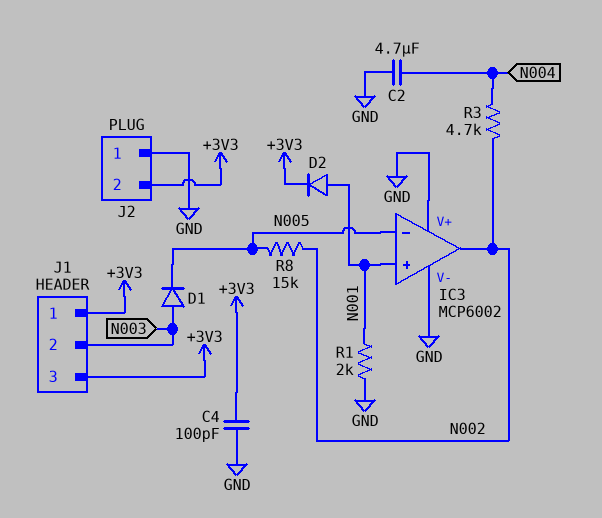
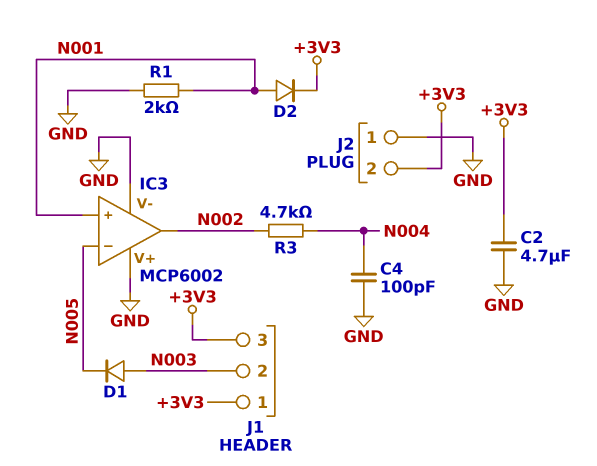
C2: 4.7uF (GND, N004) -> 4.7uF (+3V3, GND)
C4: 100pF (+3V3, GND) -> 100pF (GND, N004)
R8: 15k (N002, N005) -> none

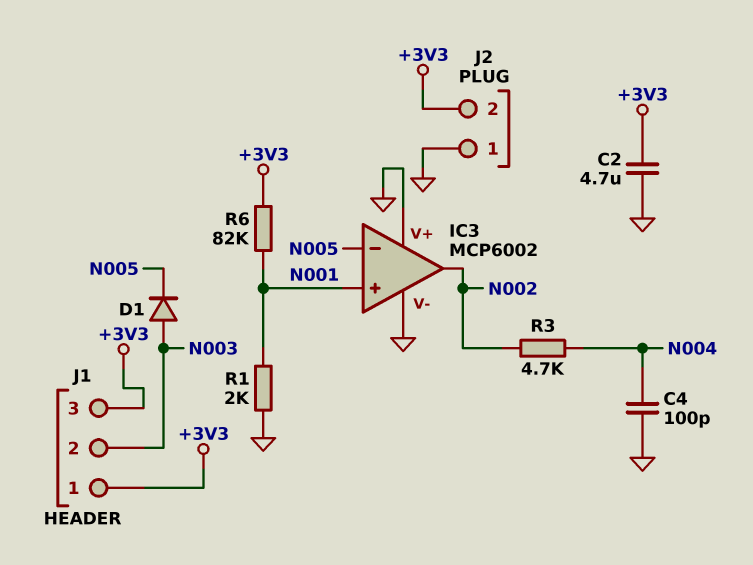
D2: diode (A N001, K +3V3) -> none
R6: none -> 82k (+3V3, N001)

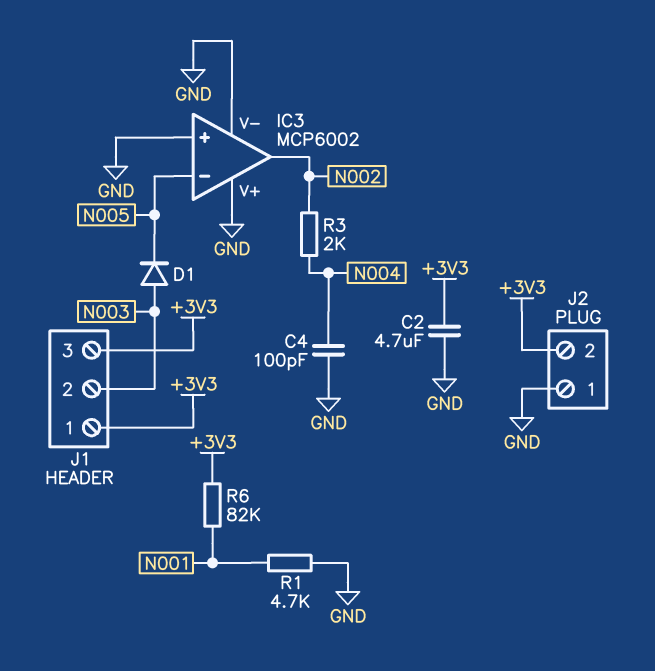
IC3 pin in+: N001 -> GND
R1: 2k (GND, N001) -> 4.7k (GND, N001)
R3: 4.7k (N002, N004) -> 2k (N002, N004)

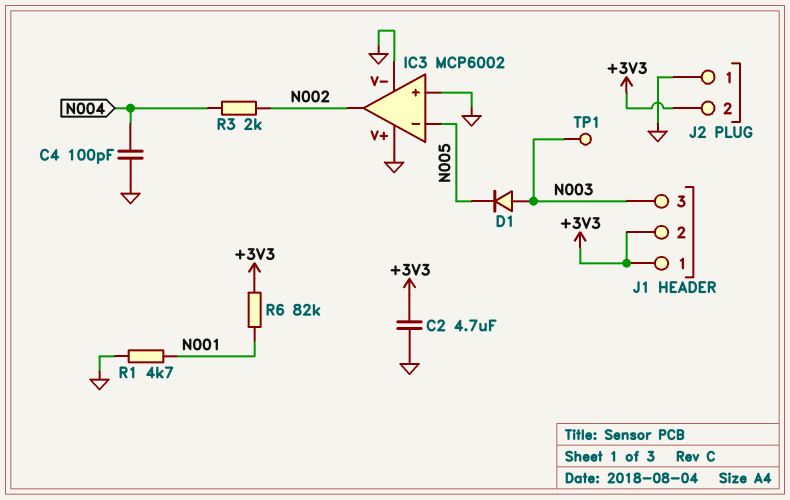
J1 pin 2: N003 -> +3V3
J1 pin 3: +3V3 -> N003
TP1: none -> test point (N003)

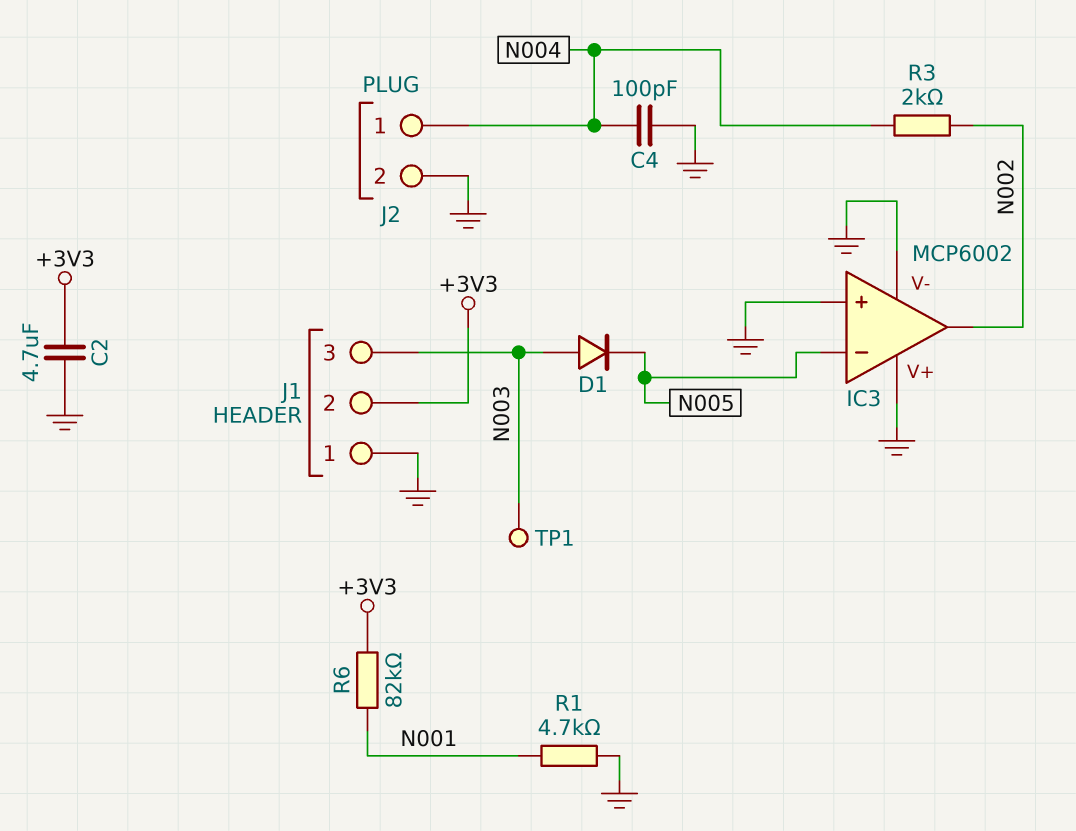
J1 pin 1: +3V3 -> GND
J2 pin 1: GND -> N004
J2 pin 2: +3V3 -> GND

